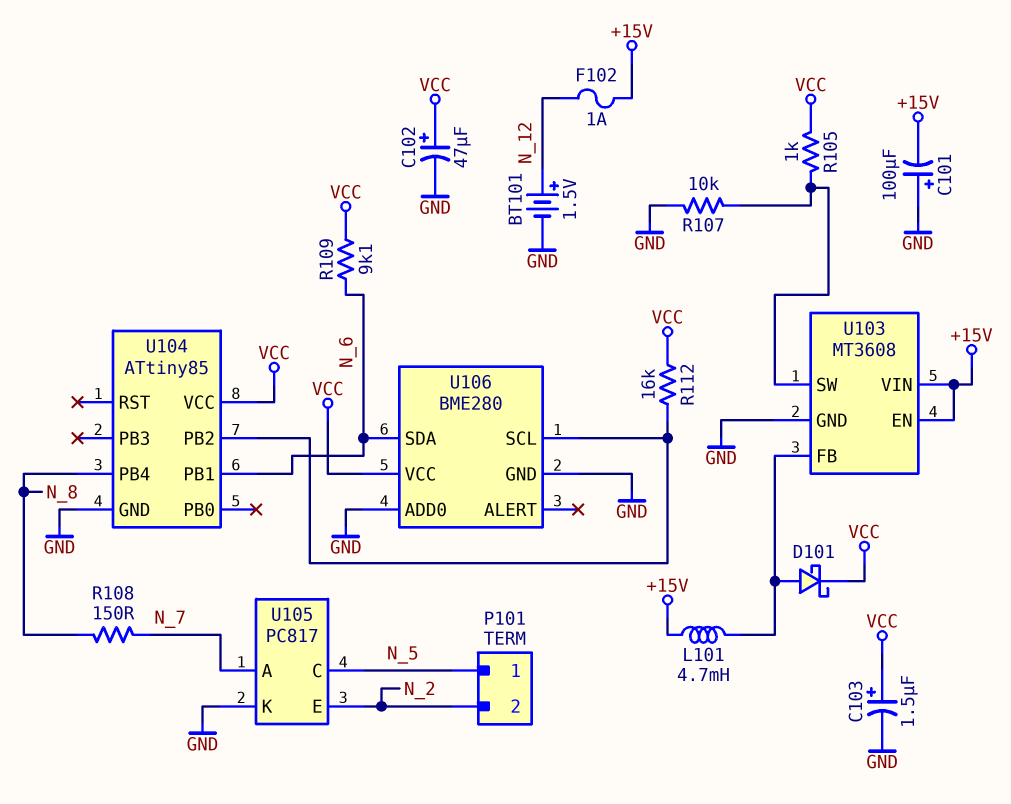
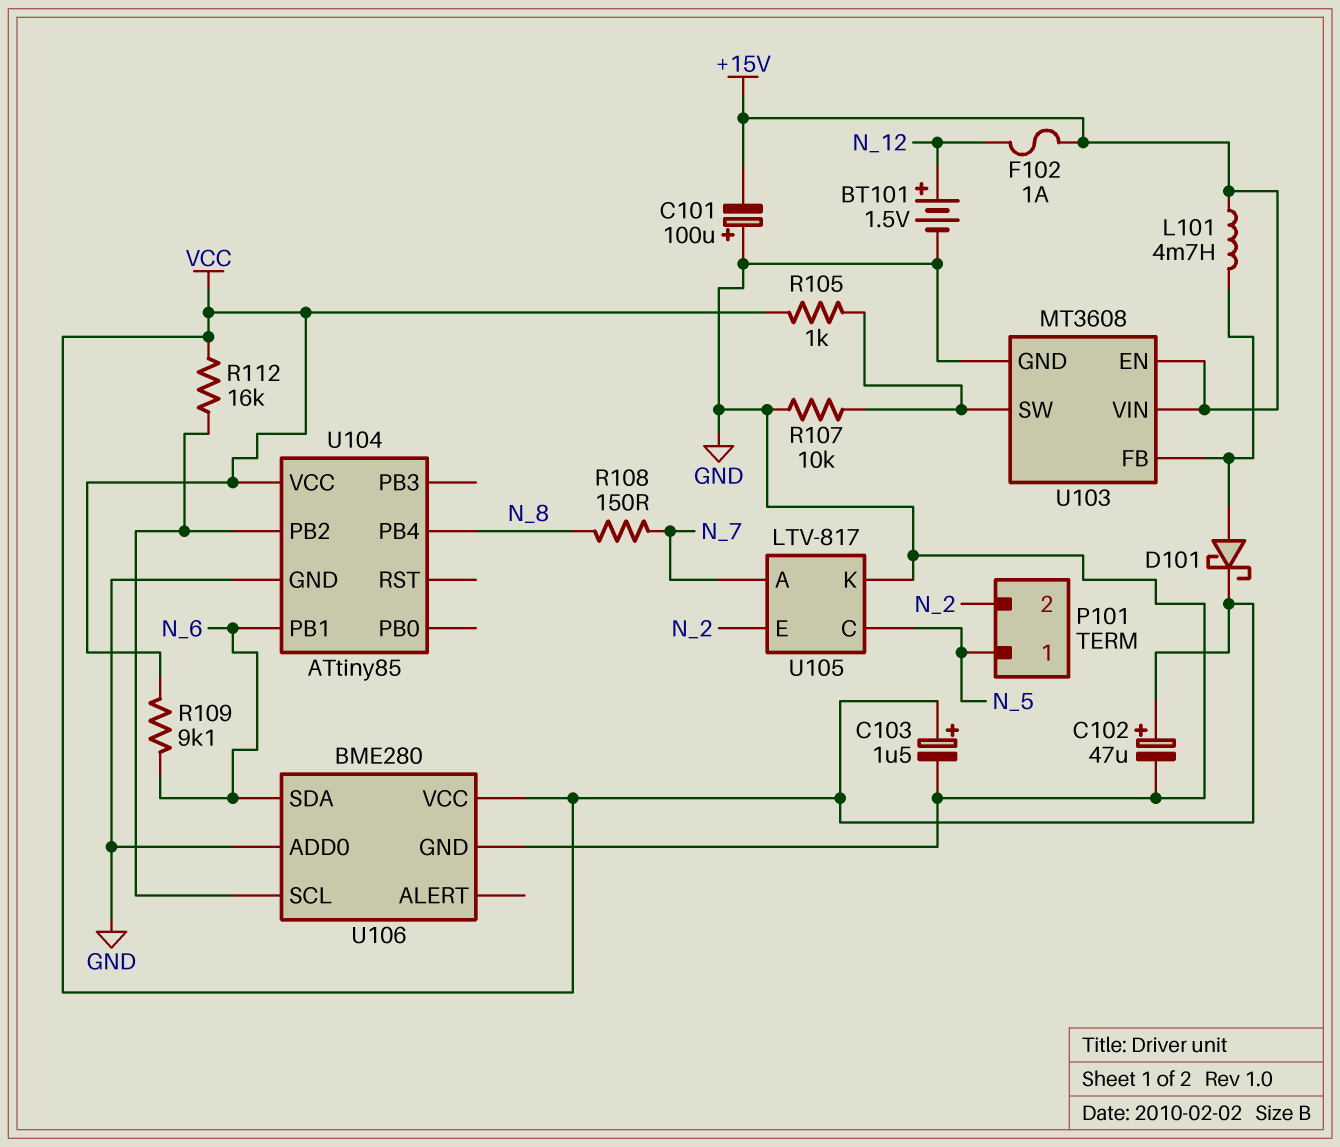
U105: PC817 -> LTV-817

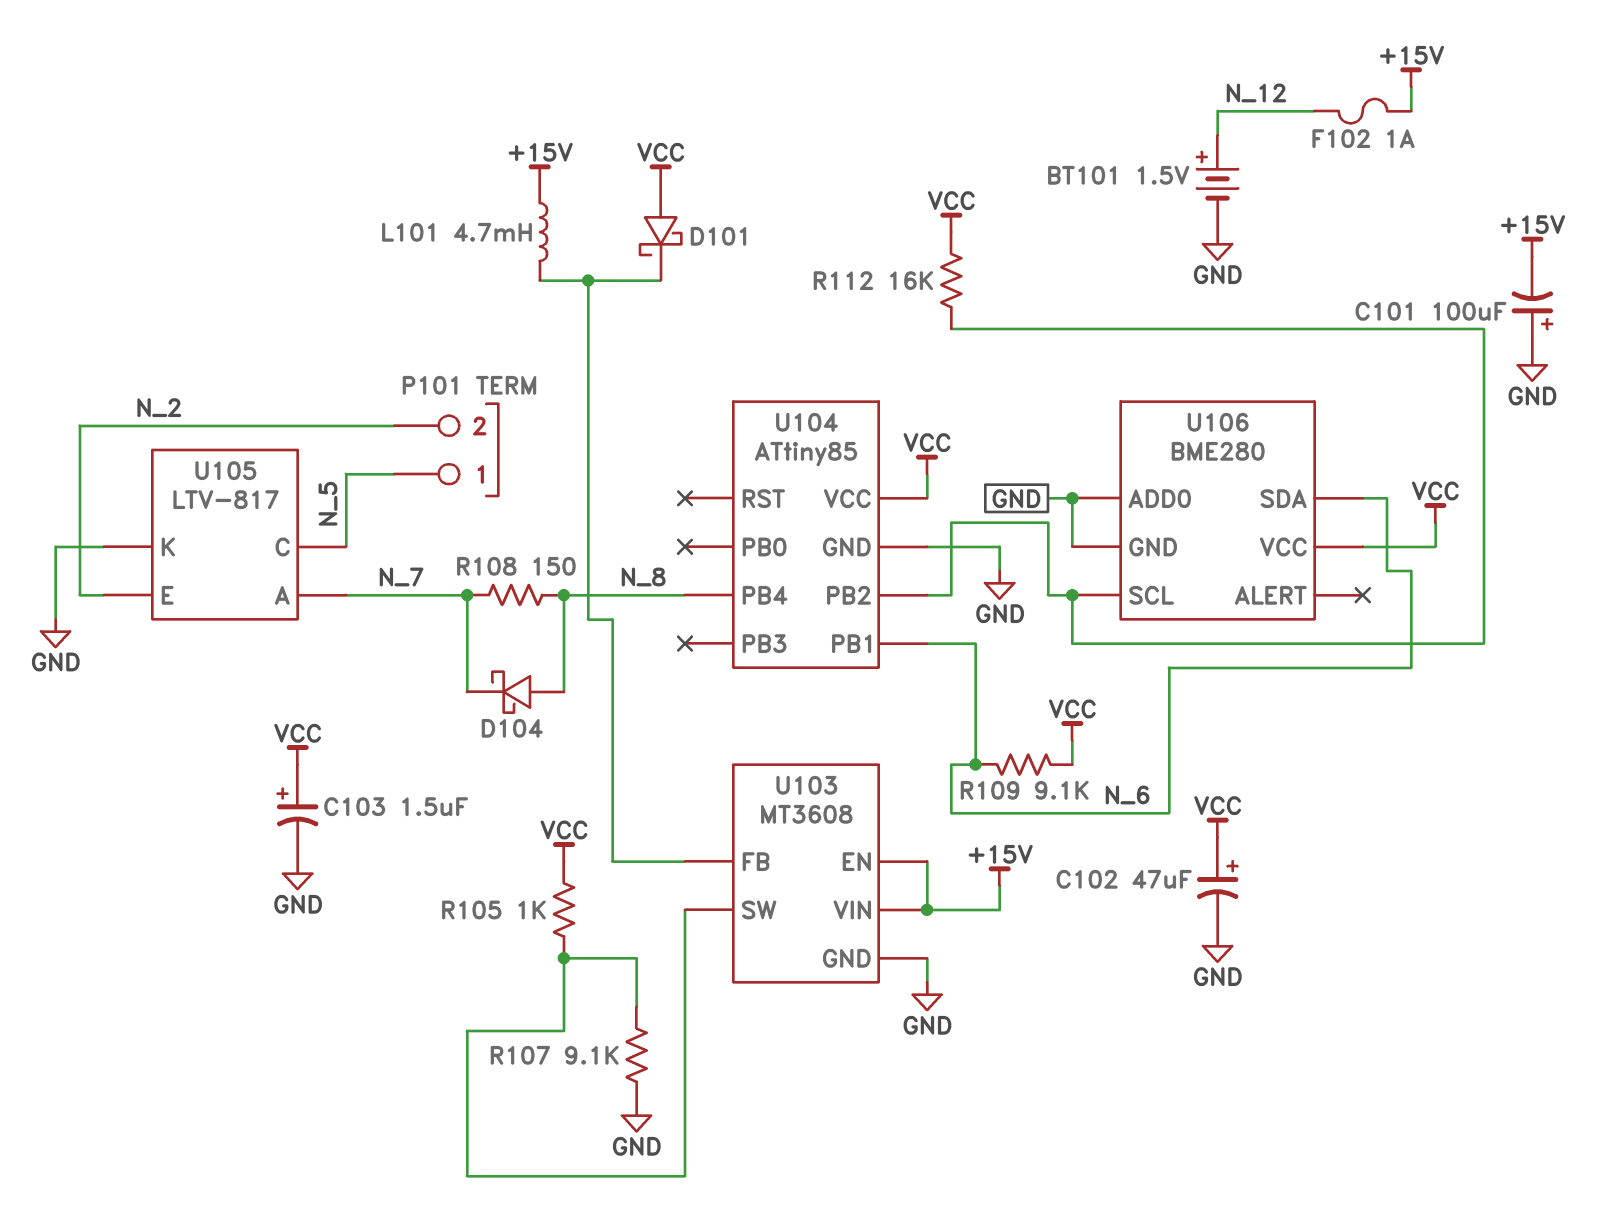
D101: schottky (A U103/FB, K VCC) -> schottky (A VCC, K U103/FB)
D104: none -> schottky (A N_8, K N_7)
R107: 10k (GND, U103/SW) -> 9.1k (GND, U103/SW)

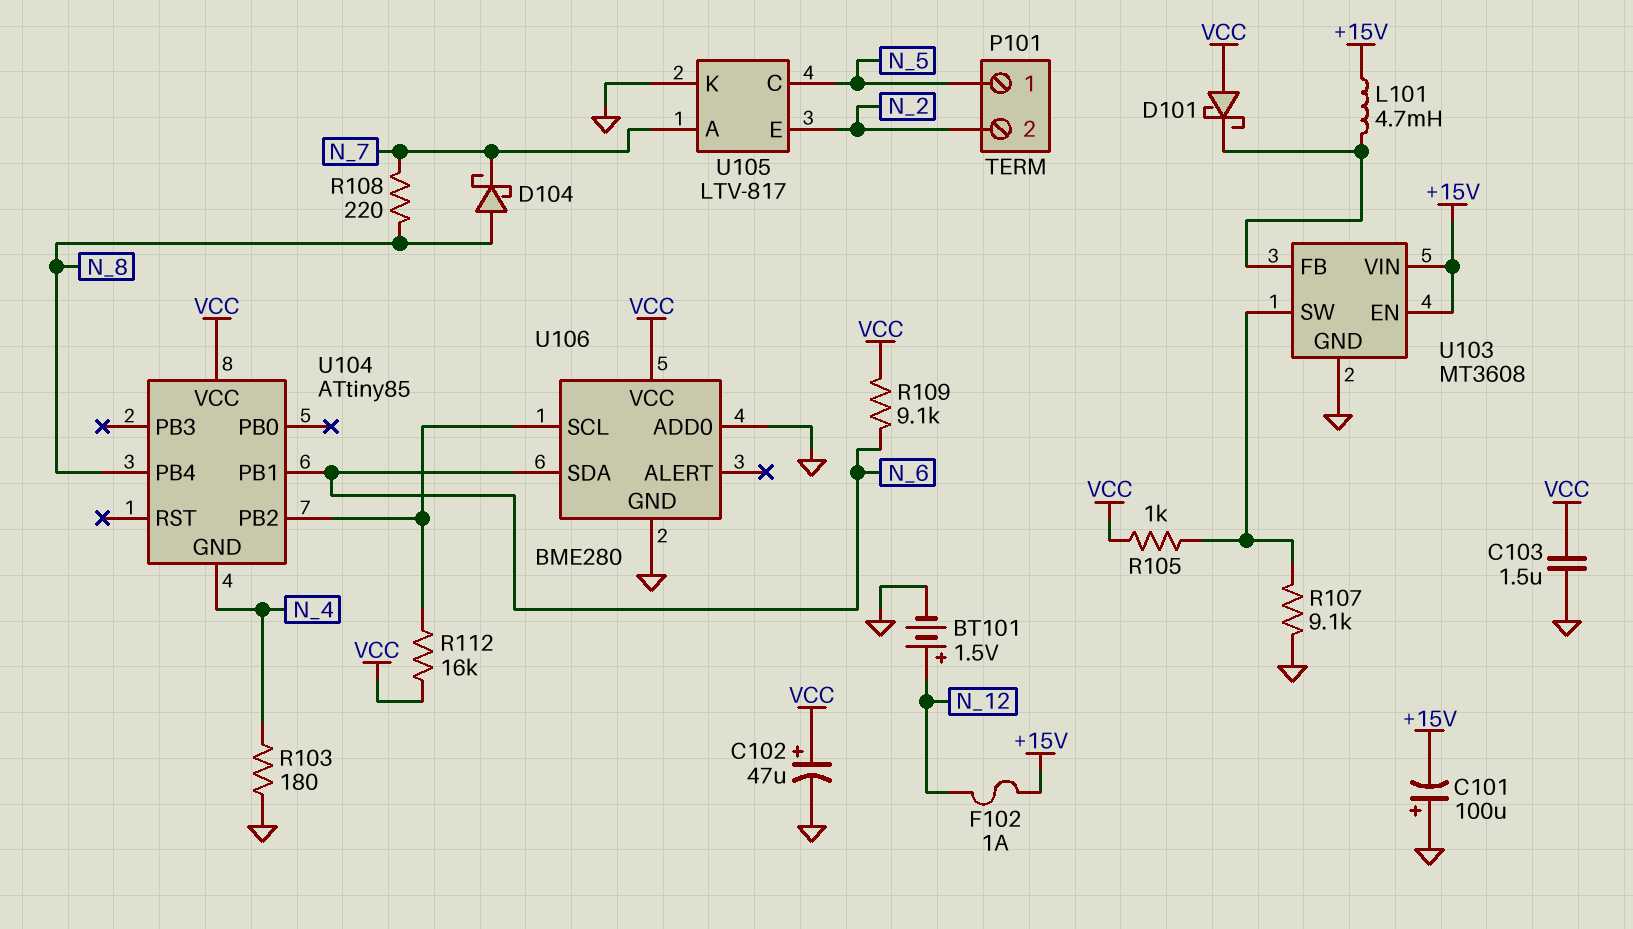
C103: 1.5uF (plus VCC, minus GND) -> 1.5uF (GND, VCC)
R103: none -> 180 (GND, N_4)
R108: 150 (N_7, N_8) -> 220 (N_7, N_8)
U104 pin GND: GND -> N_4

